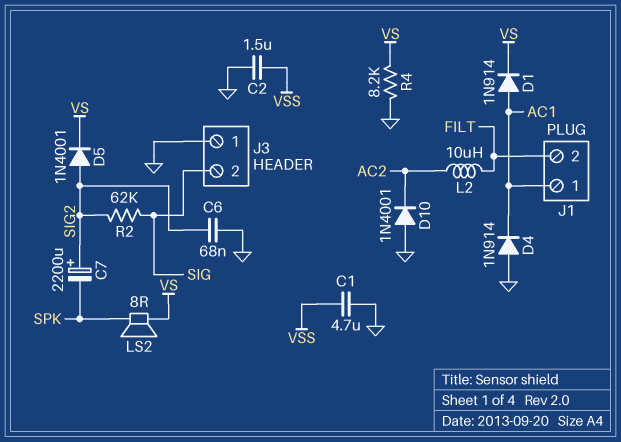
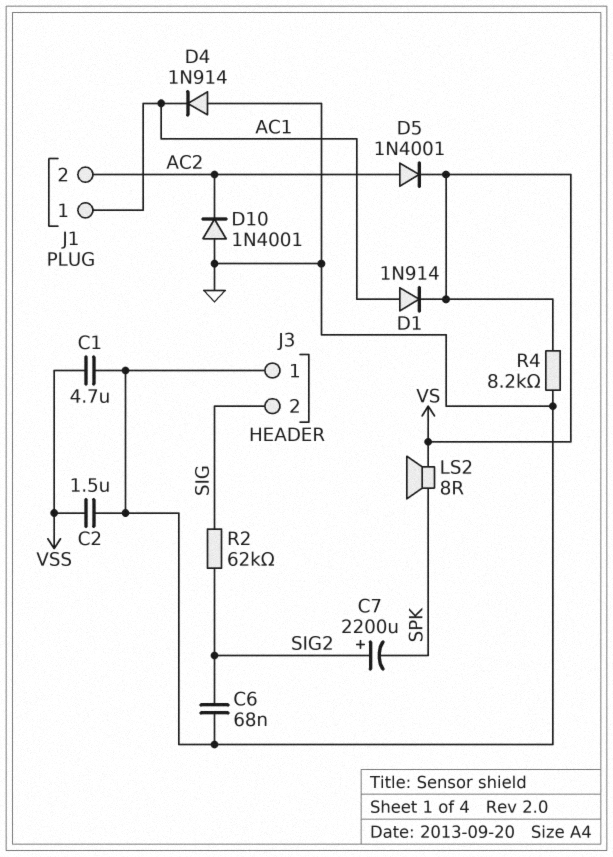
D5: diode 1N4001 (A SIG2, K VS) -> diode 1N4001 (A AC2, K VS)
J1 pin 2: FILT -> AC2
L2: 10uH (AC2, FILT) -> none

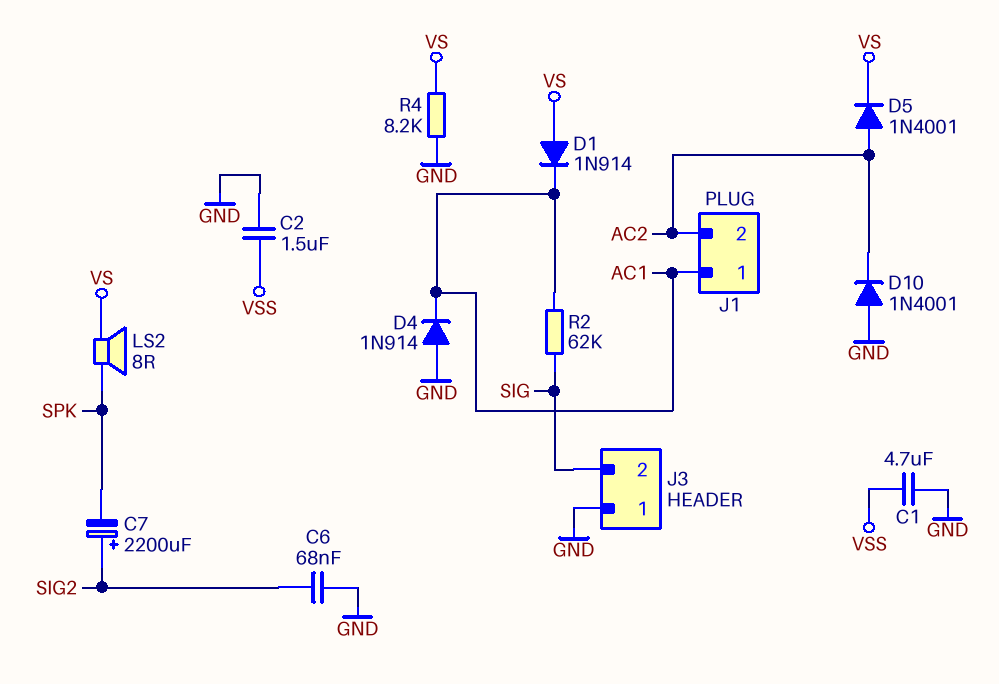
D1: diode 1N914 (A AC1, K VS) -> diode 1N914 (A VS, K AC1)
R2: 62k (SIG, SIG2) -> 62k (AC1, SIG)

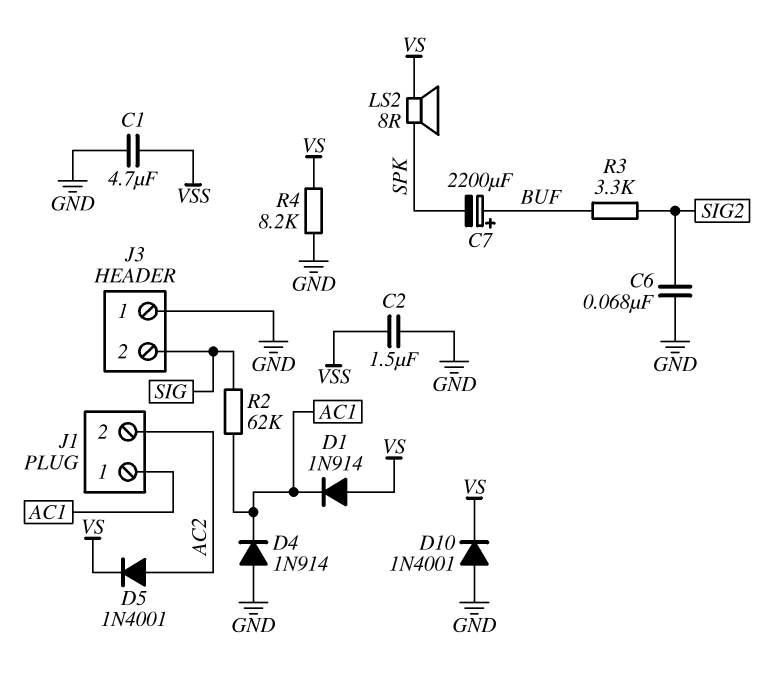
C7: 2200uF (plus SIG2, minus SPK) -> 2200uF (plus BUF, minus SPK)
D10: diode 1N4001 (A GND, K AC2) -> diode 1N4001 (A GND, K VS)
R3: none -> 3.3k (BUF, SIG2)

